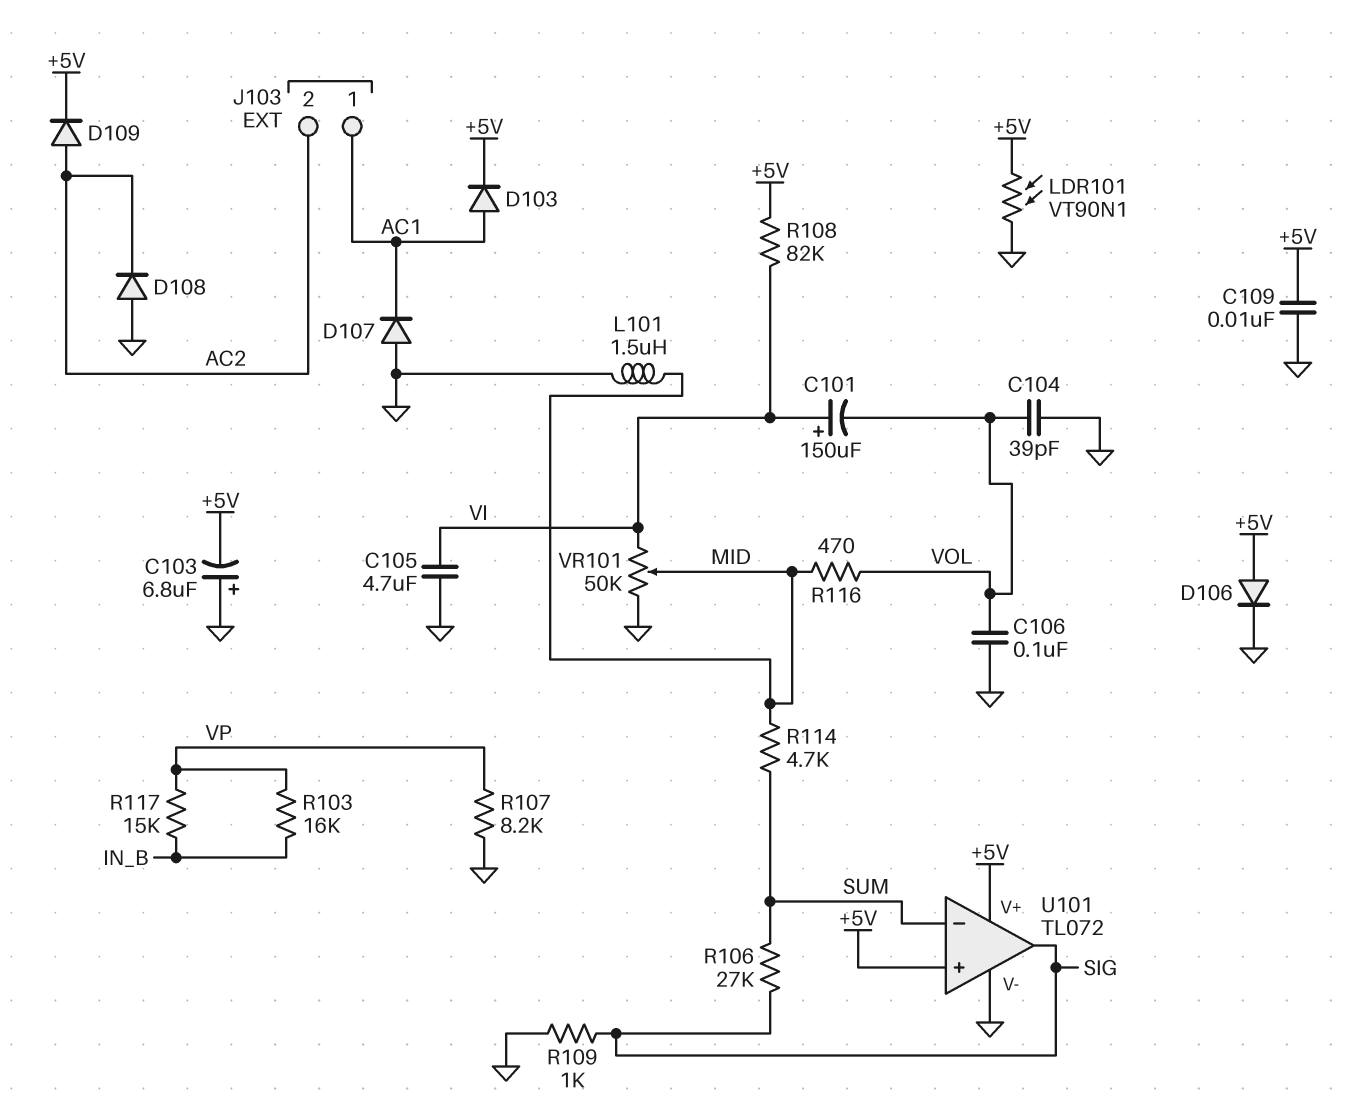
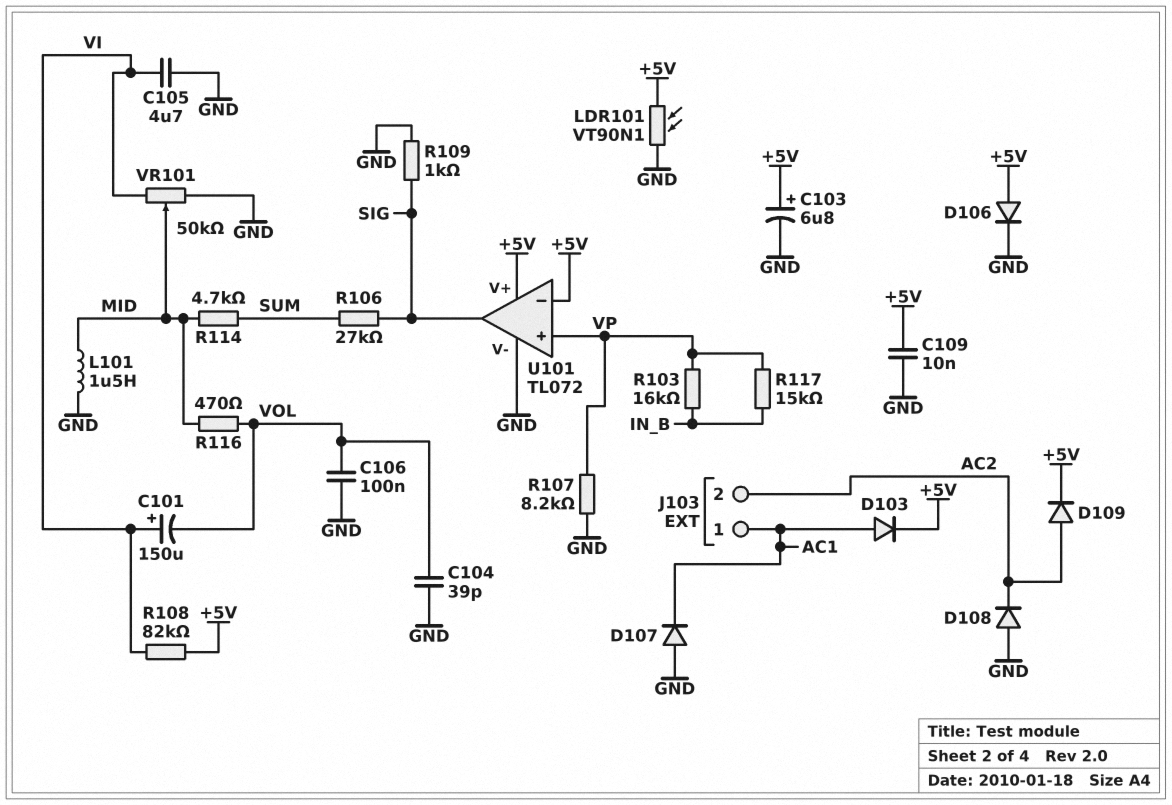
C103: 6.8uF (plus GND, minus +5V) -> 6.8uF (plus +5V, minus GND)
U101 pin in+: +5V -> VP
U101 pin in-: SUM -> +5V

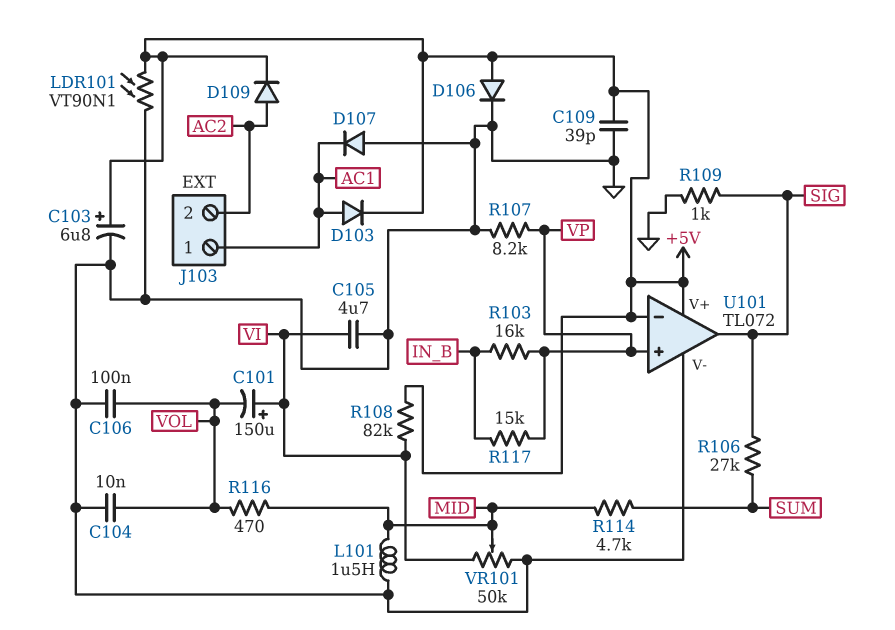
C104: 39pF (GND, VOL) -> 10nF (GND, VOL)
C109: 10nF (+5V, GND) -> 39pF (+5V, GND)
D108: diode (A GND, K AC2) -> none

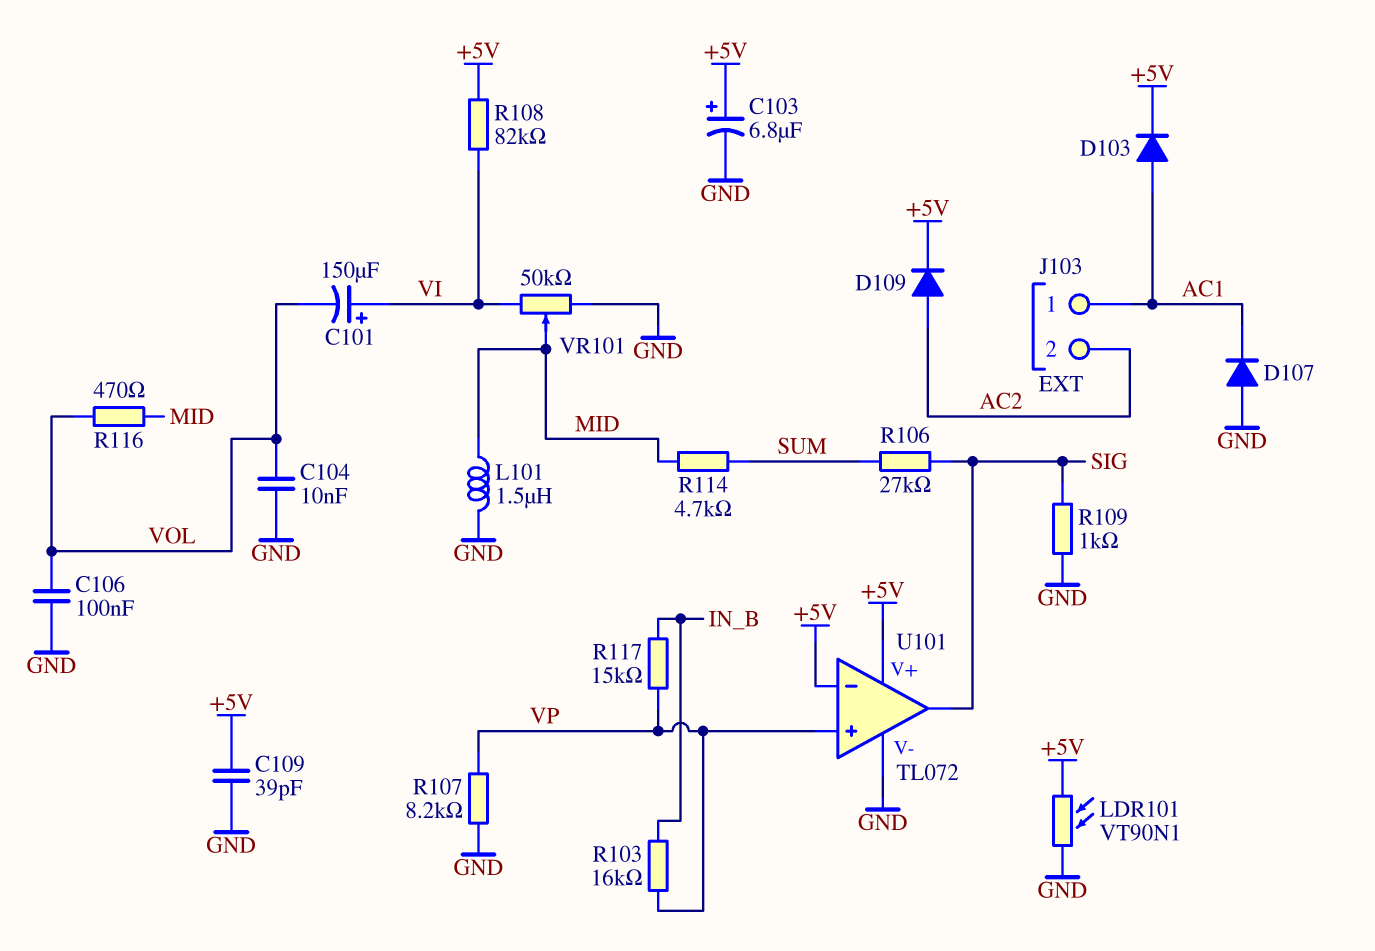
C105: 4.7uF (GND, VI) -> none
D106: diode (A +5V, K GND) -> none

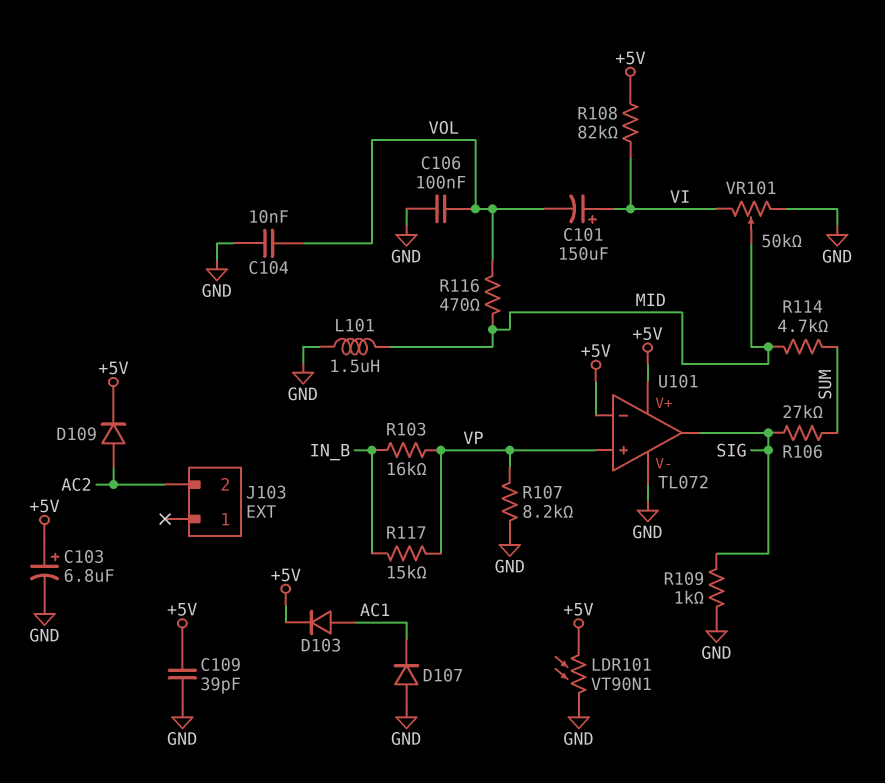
J103 pin 1: AC1 -> none

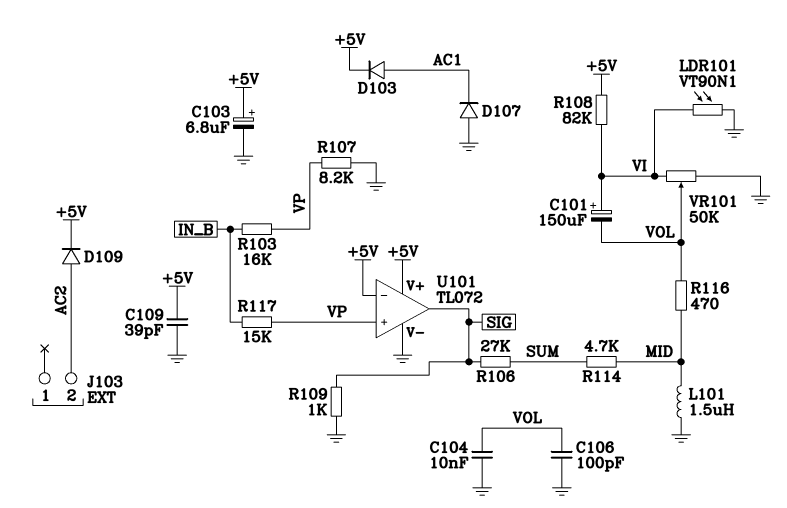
C106: 100nF (GND, VOL) -> 100pF (GND, VOL)
LDR101: VT90N1 (+5V, GND) -> VT90N1 (GND, VI)
VR101: 50k (GND, VI, wiper MID) -> 50k (GND, VI, wiper VOL)

